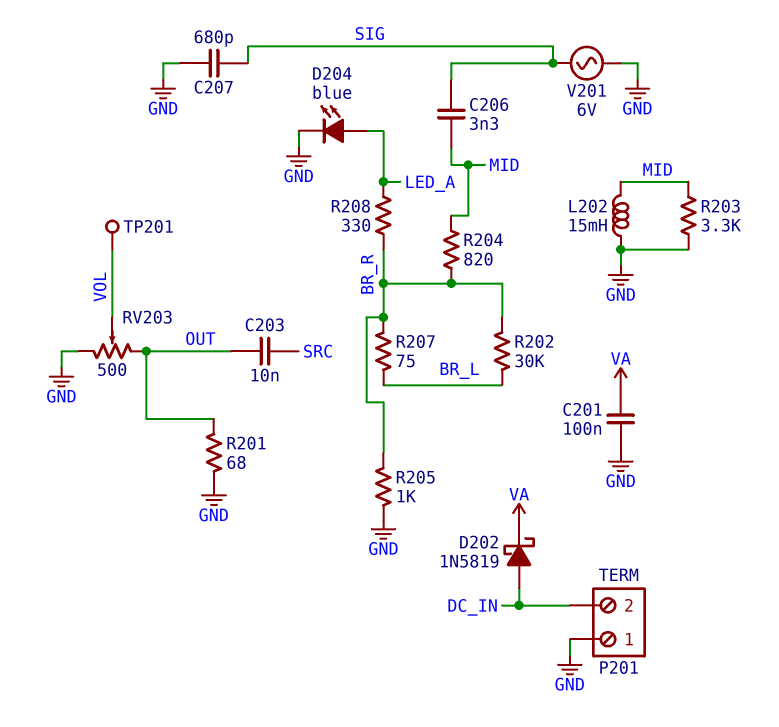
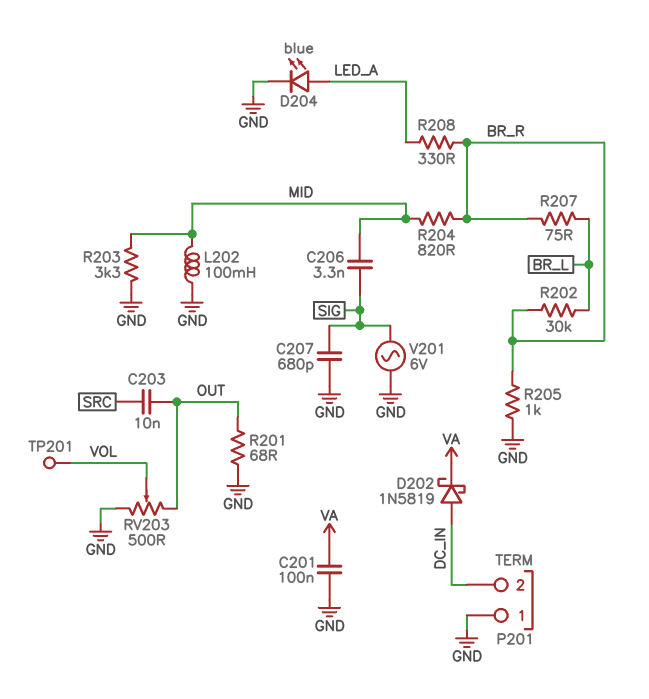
L202: 15mH (GND, MID) -> 100mH (GND, MID)

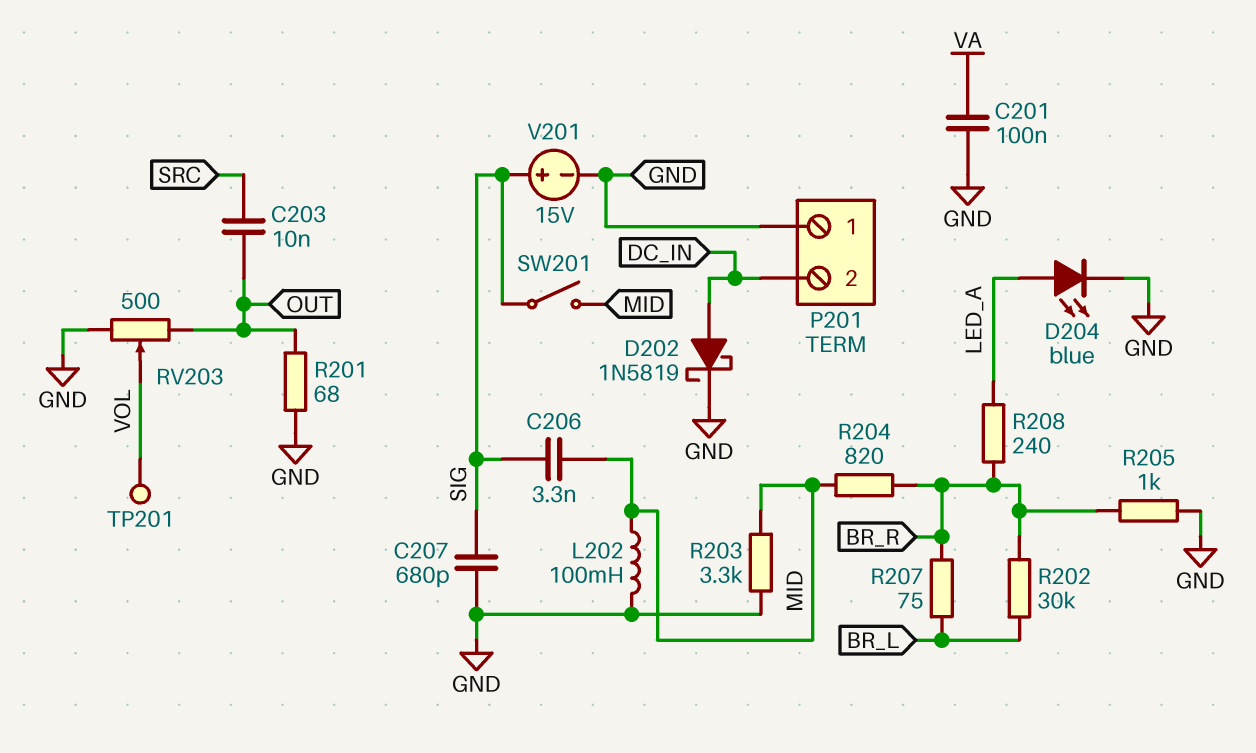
D202: schottky 1N5819 (A DC_IN, K VA) -> schottky 1N5819 (A DC_IN, K GND)
R208: 330 (BR_R, LED_A) -> 240 (BR_R, LED_A)
SW201: none -> switch (MID, SIG)
V201: AC 6V (GND, SIG) -> 15V (plus SIG, minus GND)

